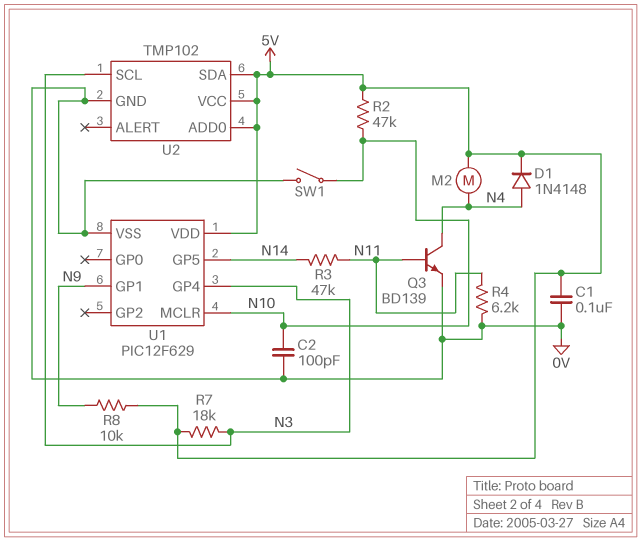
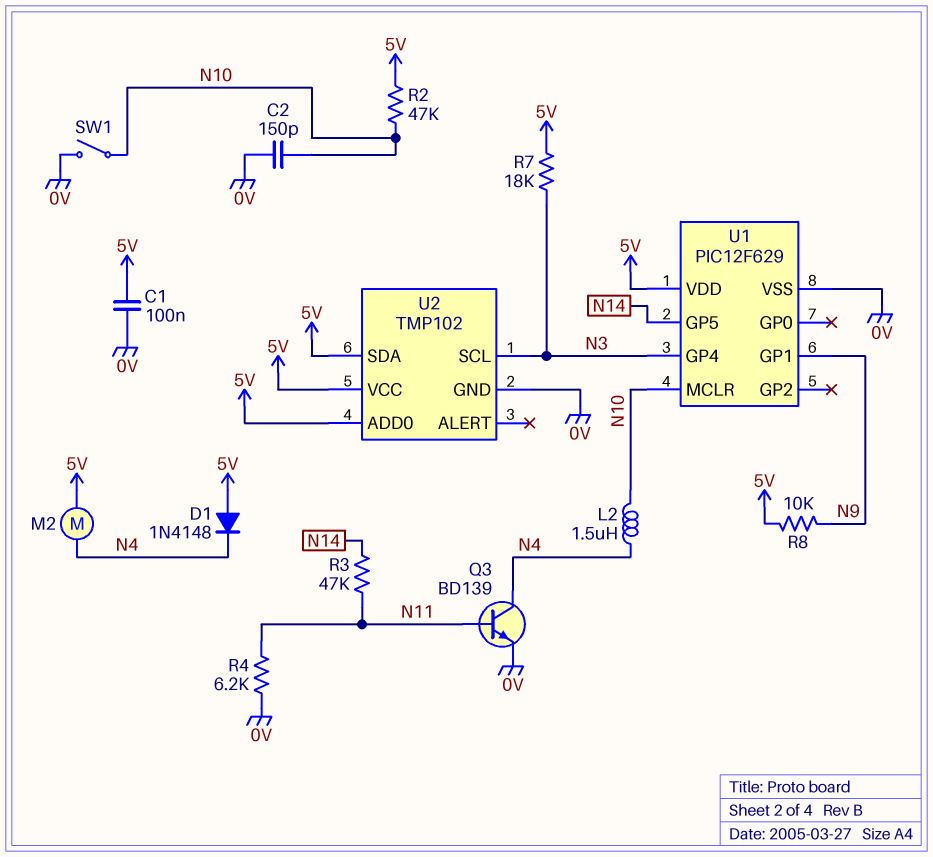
C2: 100pF (0V, N10) -> 150pF (0V, N10)
D1: diode 1N4148 (A N4, K 5V) -> diode 1N4148 (A 5V, K N4)
L2: none -> 1.5uH (N4, N10)

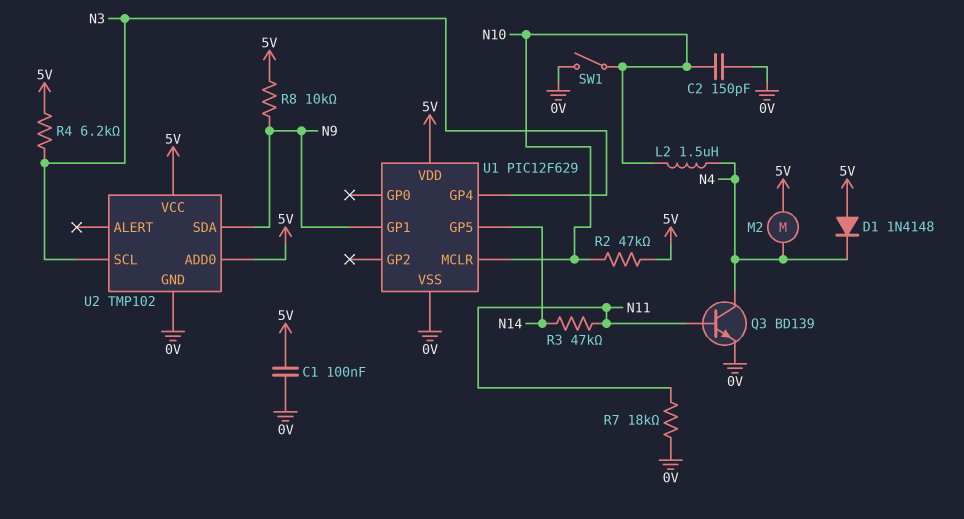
R4: 6.2k (0V, N11) -> 6.2k (5V, N3)
R7: 18k (5V, N3) -> 18k (0V, N11)
U2 pin SDA: 5V -> N9

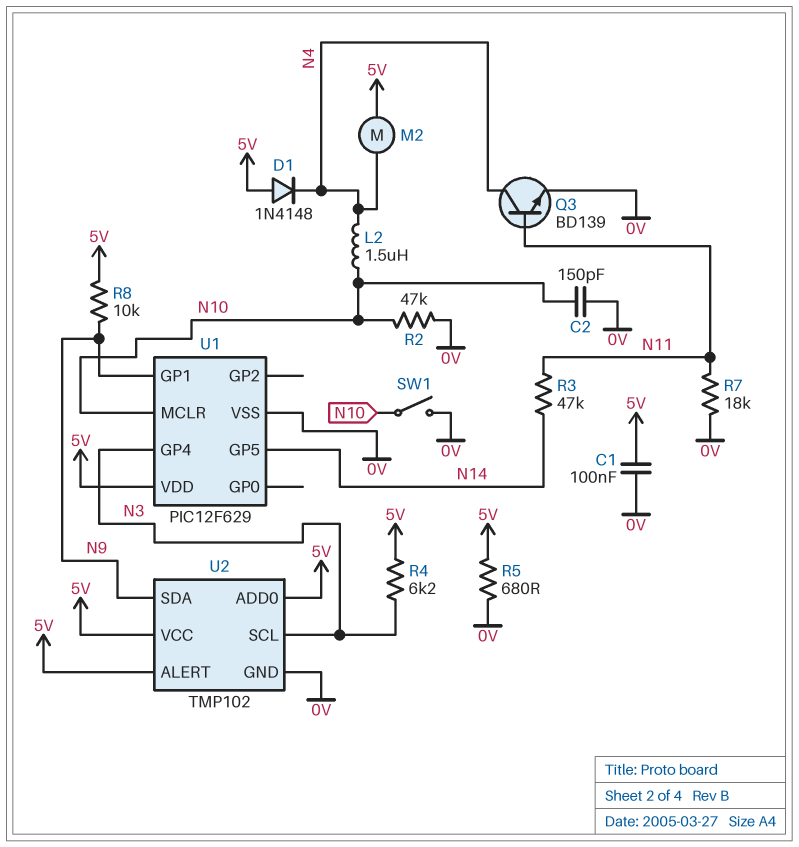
R2: 47k (5V, N10) -> 47k (0V, N10)
R5: none -> 680 (0V, 5V)
U2 pin ALERT: none -> 5V

